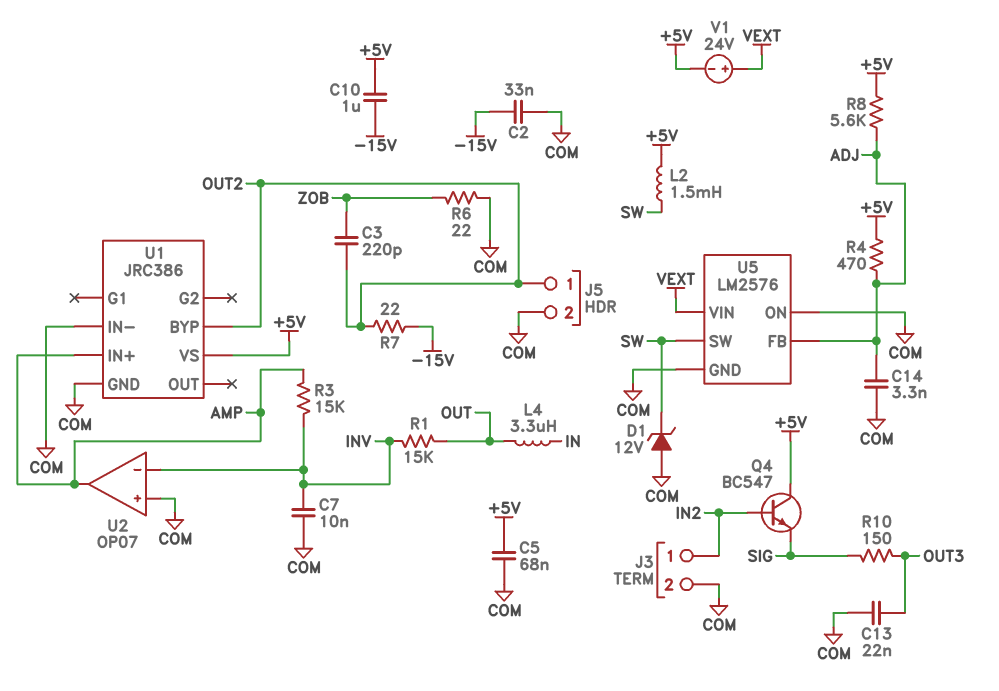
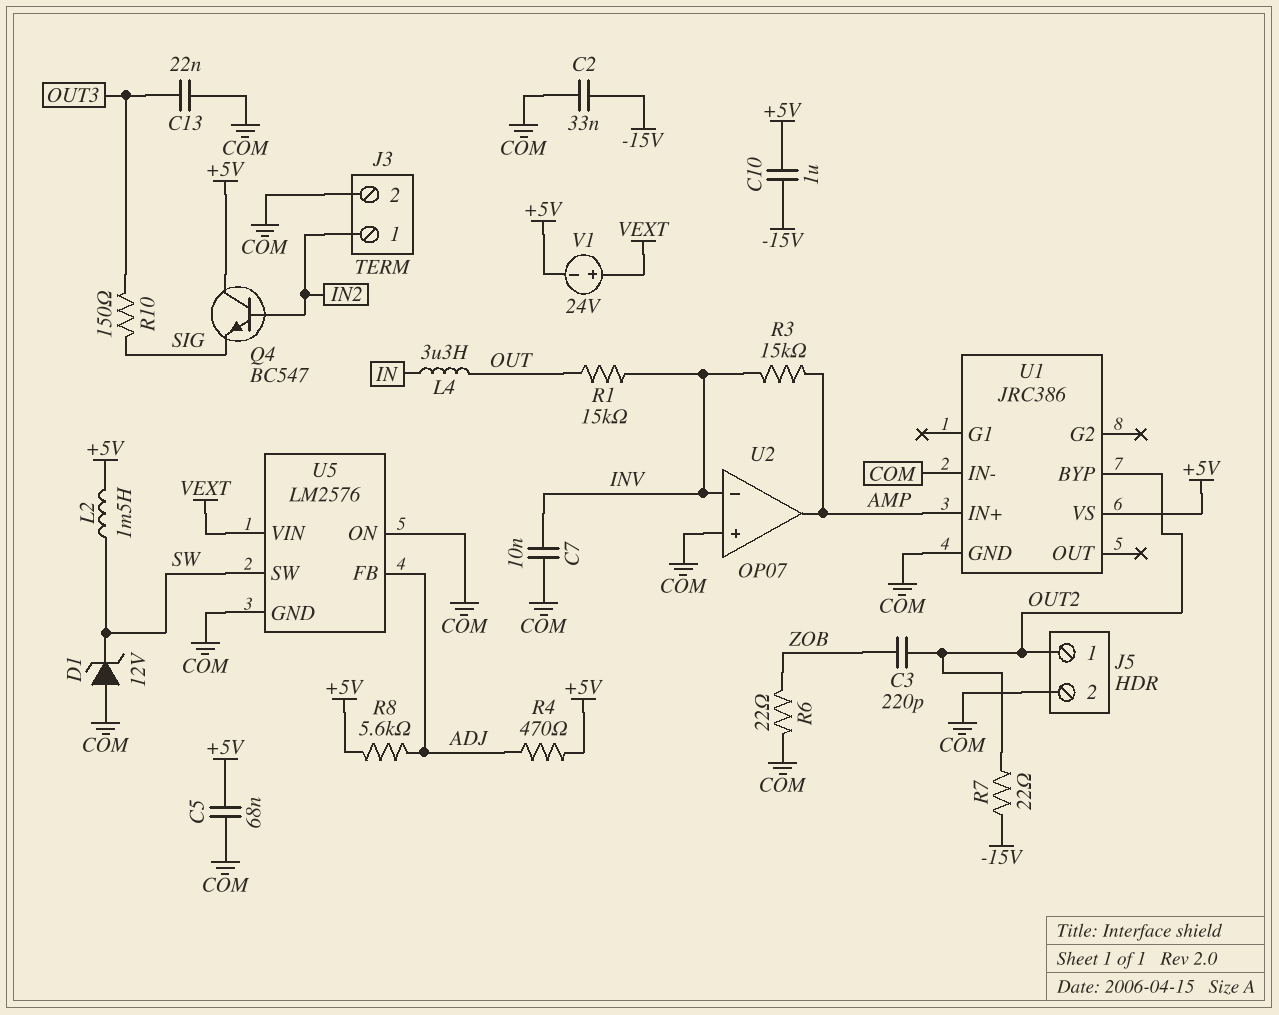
C14: 3.3nF (ADJ, COM) -> none

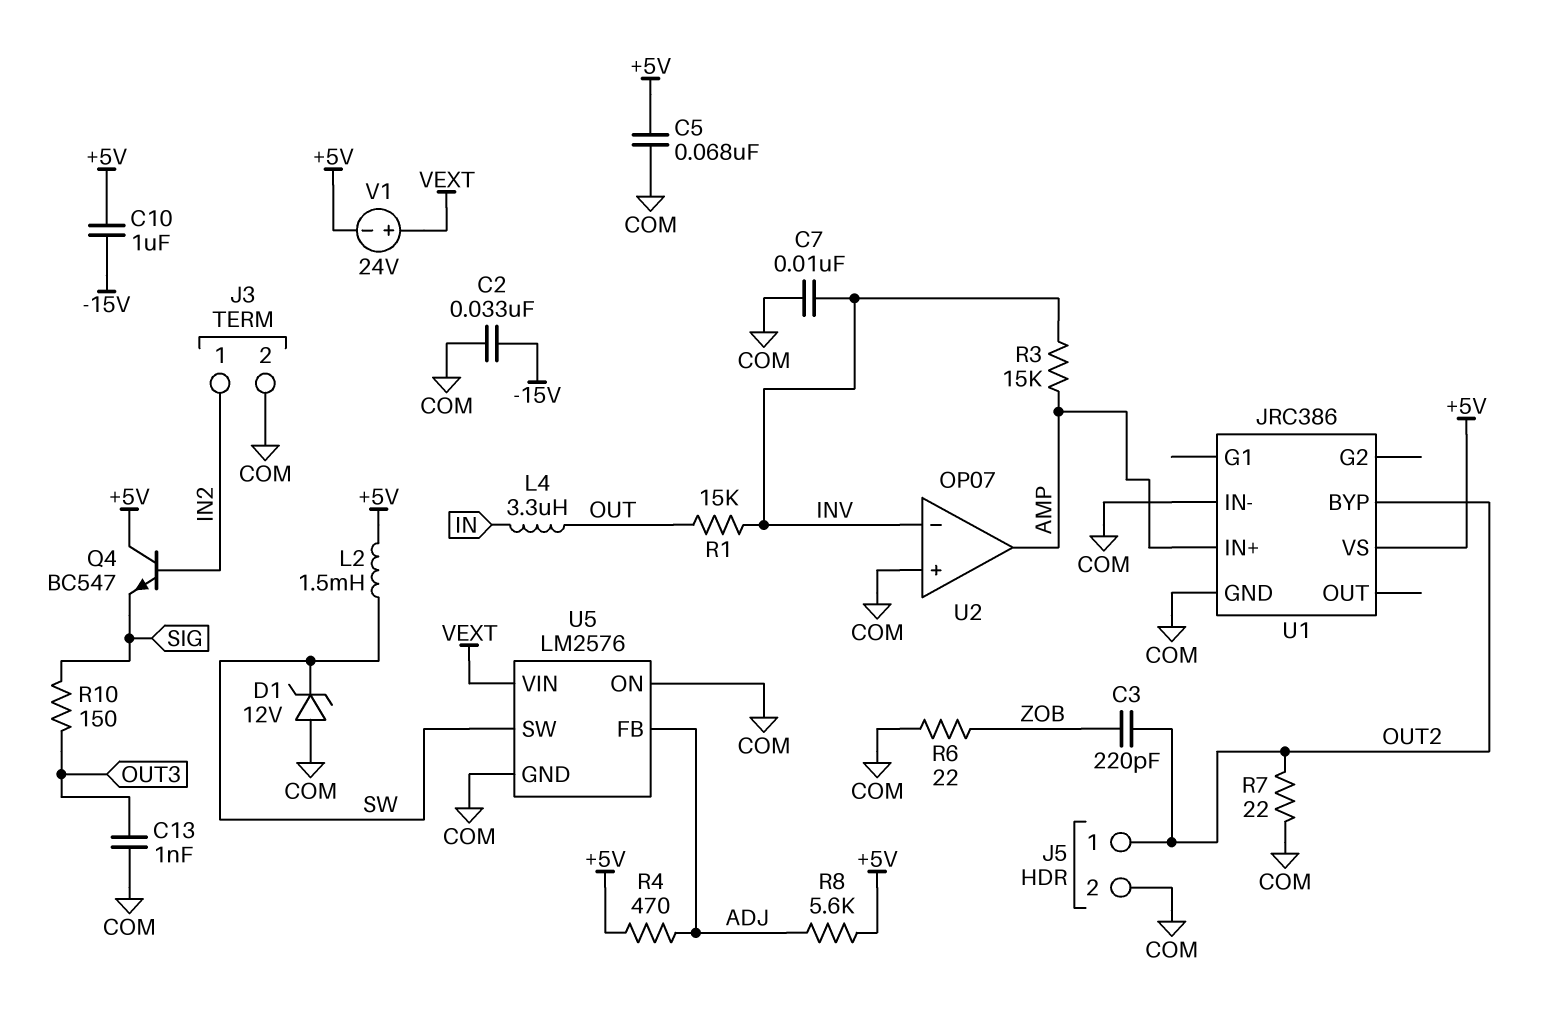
C13: 22nF (COM, OUT3) -> 1nF (COM, OUT3)
R7: 22 (-15V, OUT2) -> 22 (COM, OUT2)

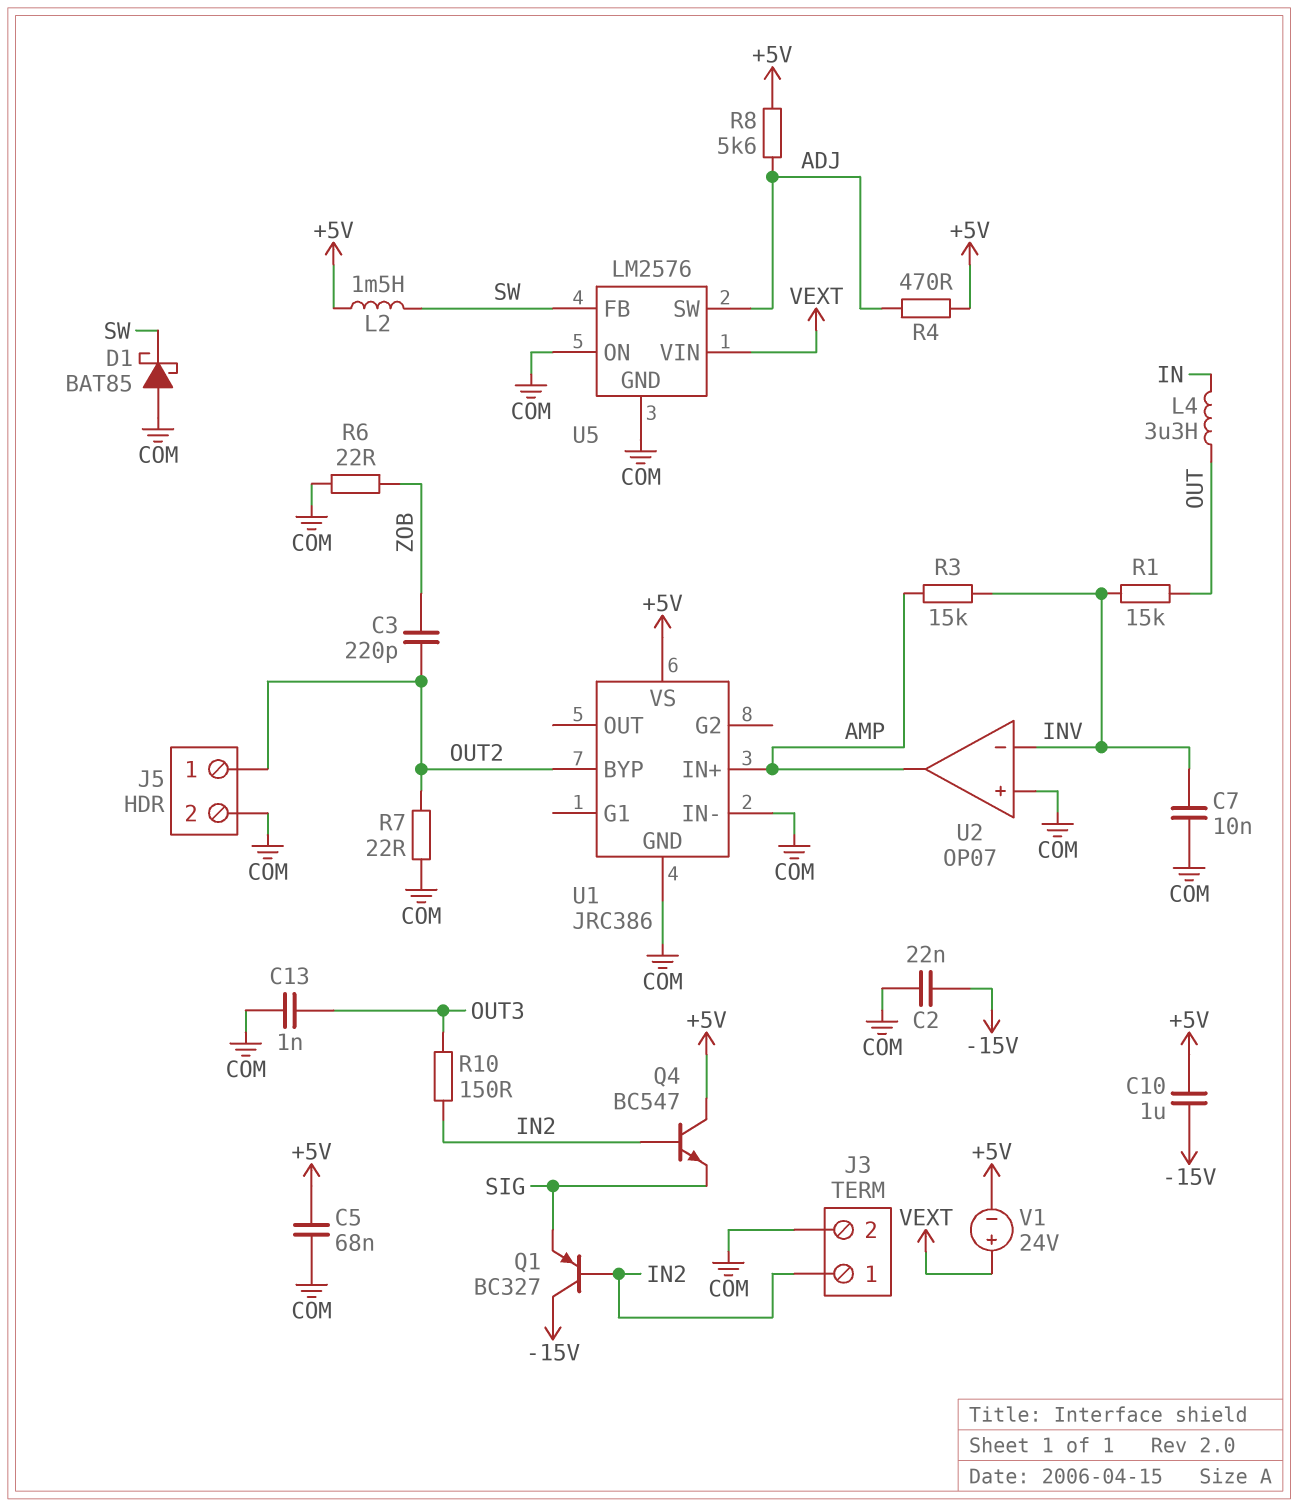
C2: 33nF (-15V, COM) -> 22nF (-15V, COM)
D1: zener 12V (A COM, K SW) -> schottky BAT85 (A COM, K SW)
Q1: none -> PNP BC327 (B IN2, C -15V, E SIG)
R10: 150 (OUT3, SIG) -> 150 (IN2, OUT3)
U5 pin FB: ADJ -> SW
U5 pin SW: SW -> ADJ

